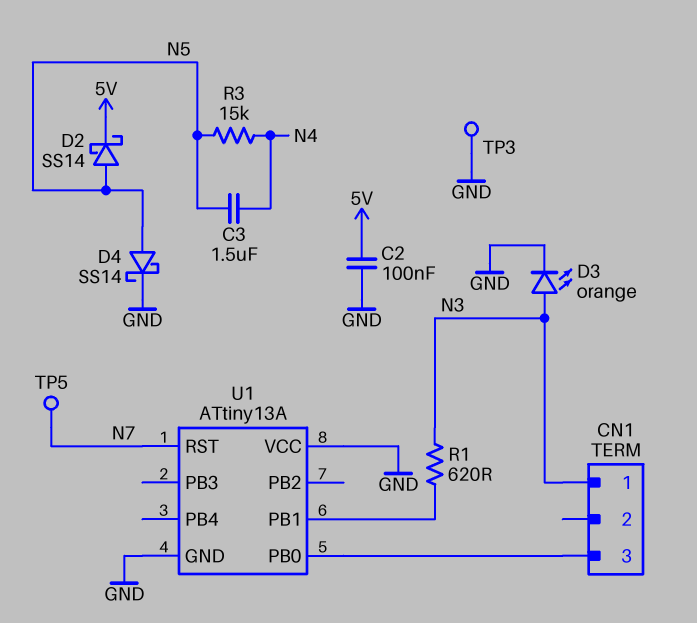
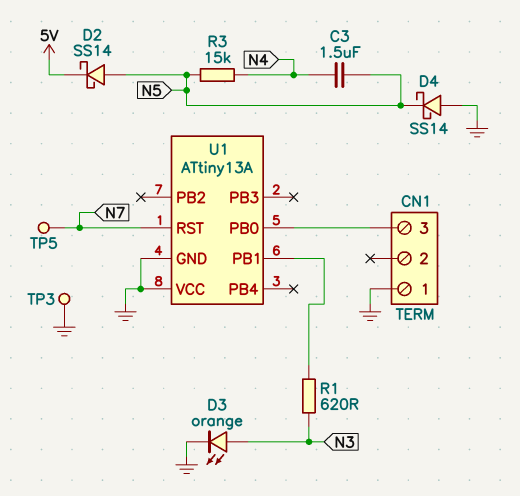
C2: 100nF (5V, GND) -> none
CN1 pin 1: N3 -> GND
D4: schottky SS14 (A N5, K GND) -> schottky SS14 (A GND, K N5)

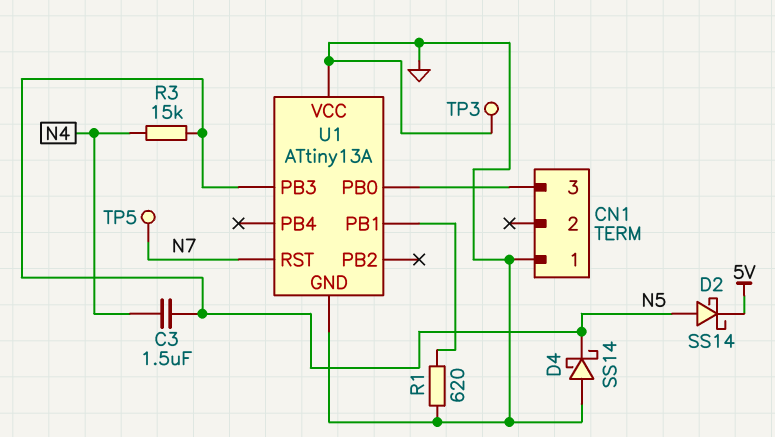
D3: LED orange (A N3, K GND) -> none
R1: 620 (N3, U1/PB1) -> 620 (GND, U1/PB1)
U1 pin PB3: none -> N5

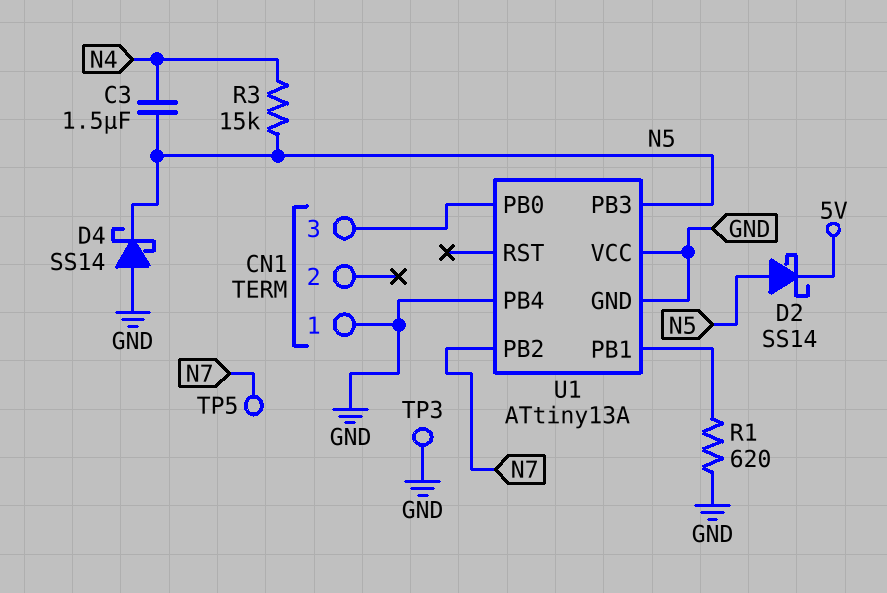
U1 pin PB2: none -> N7
U1 pin PB4: none -> GND
U1 pin RST: N7 -> none

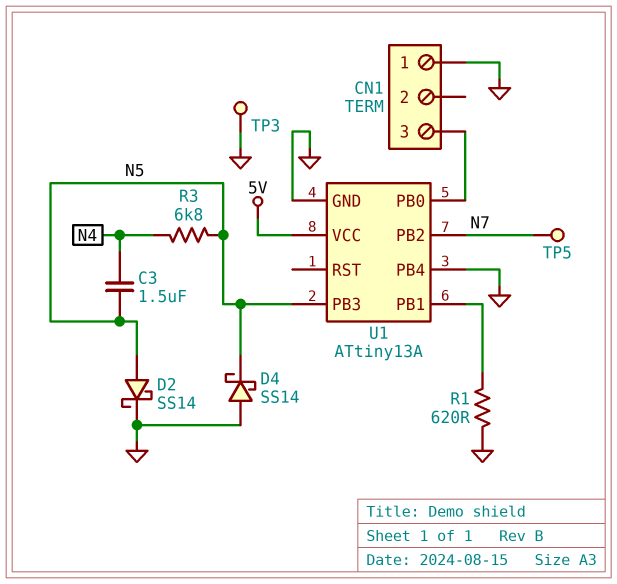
D2: schottky SS14 (A N5, K 5V) -> schottky SS14 (A N5, K GND)
R3: 15k (N4, N5) -> 6.8k (N4, N5)
U1 pin VCC: GND -> 5V

